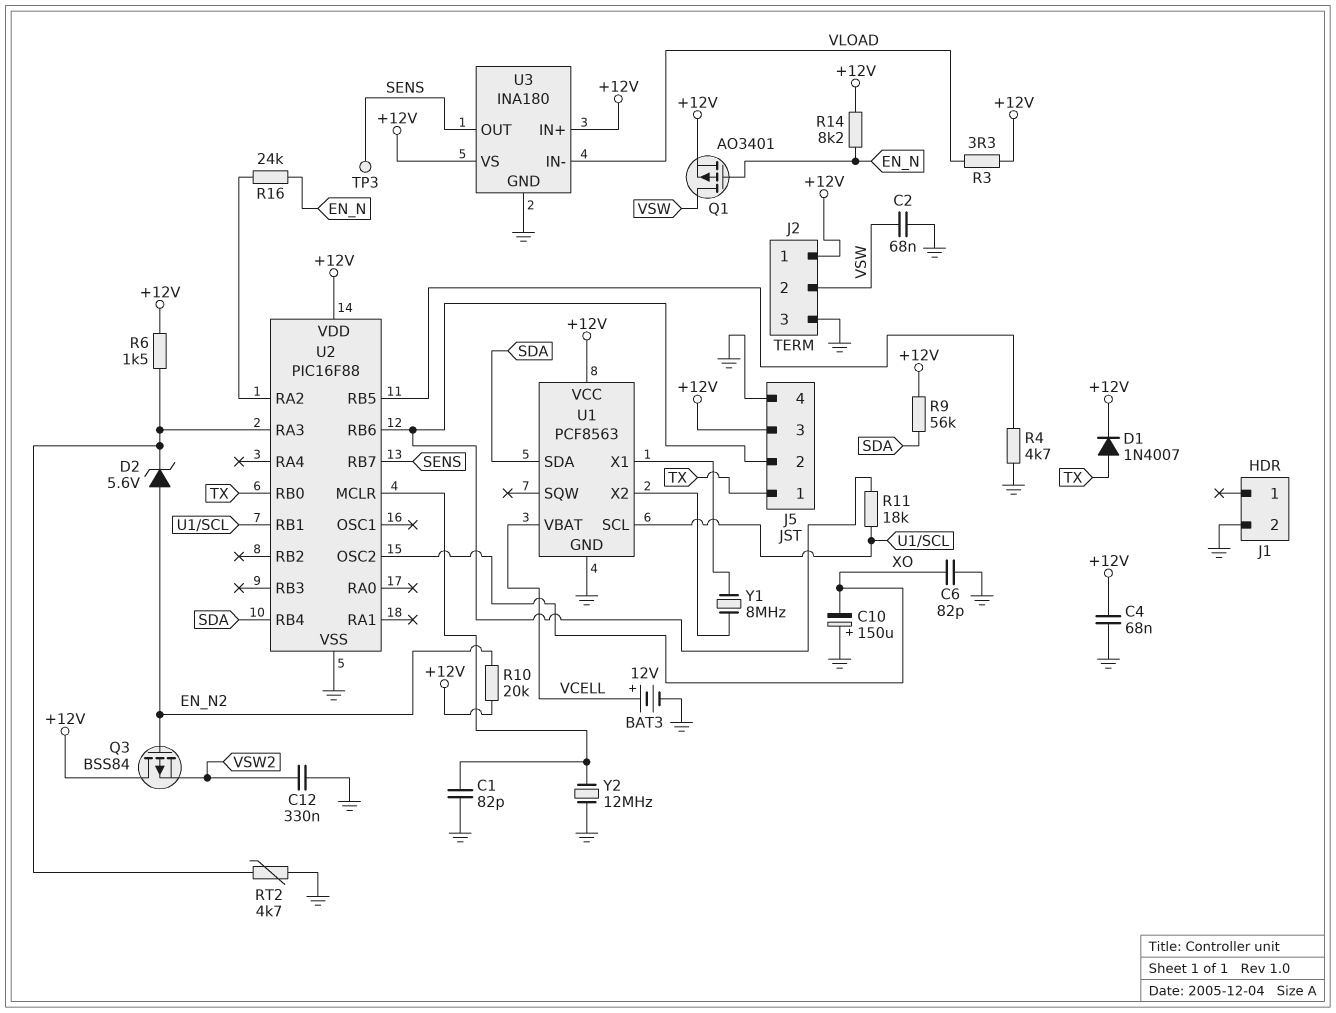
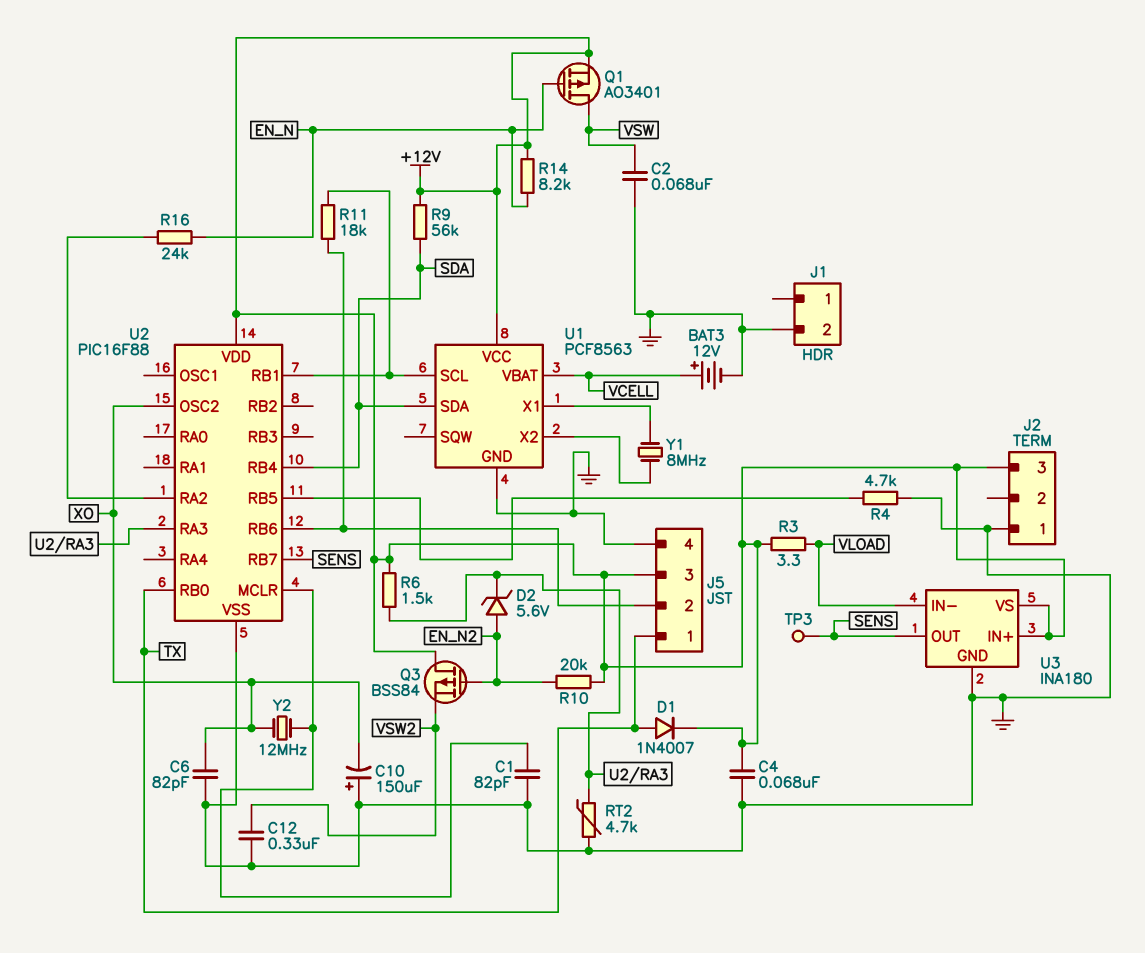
J2 pin 1: +12V -> GND
J2 pin 2: VSW -> none
J2 pin 3: GND -> +12V
Y2: 12MHz (GND, U2/MCLR) -> 12MHz (U2/MCLR, XO)

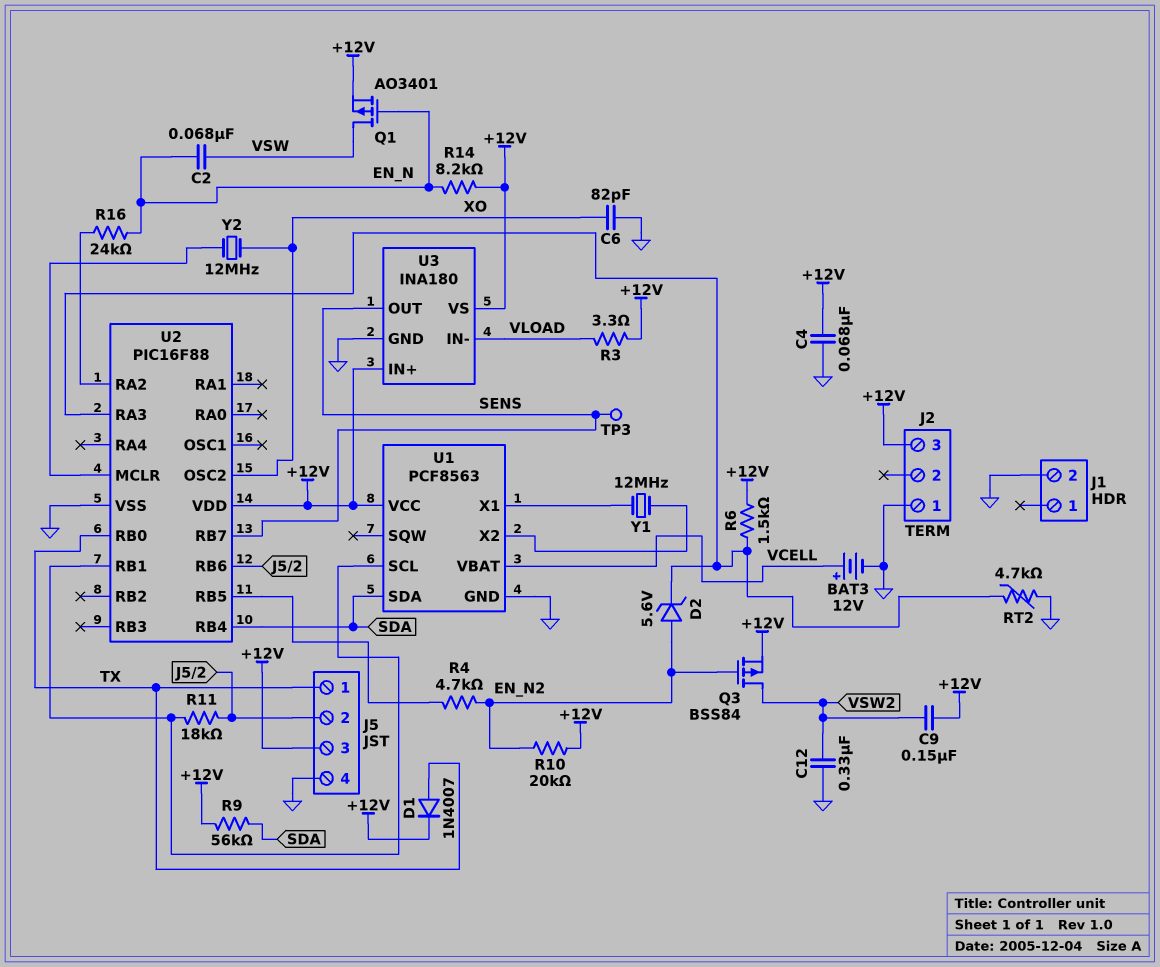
C1: 82pF (GND, U2/MCLR) -> none
C2: 68nF (GND, VSW) -> 68nF (EN_N, VSW)
C9: none -> 150nF (+12V, VSW2)
C10: 150uF (plus GND, minus XO) -> none
Q3: PMOS BSS84 (G EN_N2, D +12V, S VSW2) -> PMOS BSS84 (G EN_N2, D VSW2, S +12V)
R4: 4.7k (GND, U2/RB5) -> 4.7k (EN_N2, U2/RB5)
Y1: 8MHz (U1/X1, U1/X2) -> 12MHz (U1/X1, U1/X2)

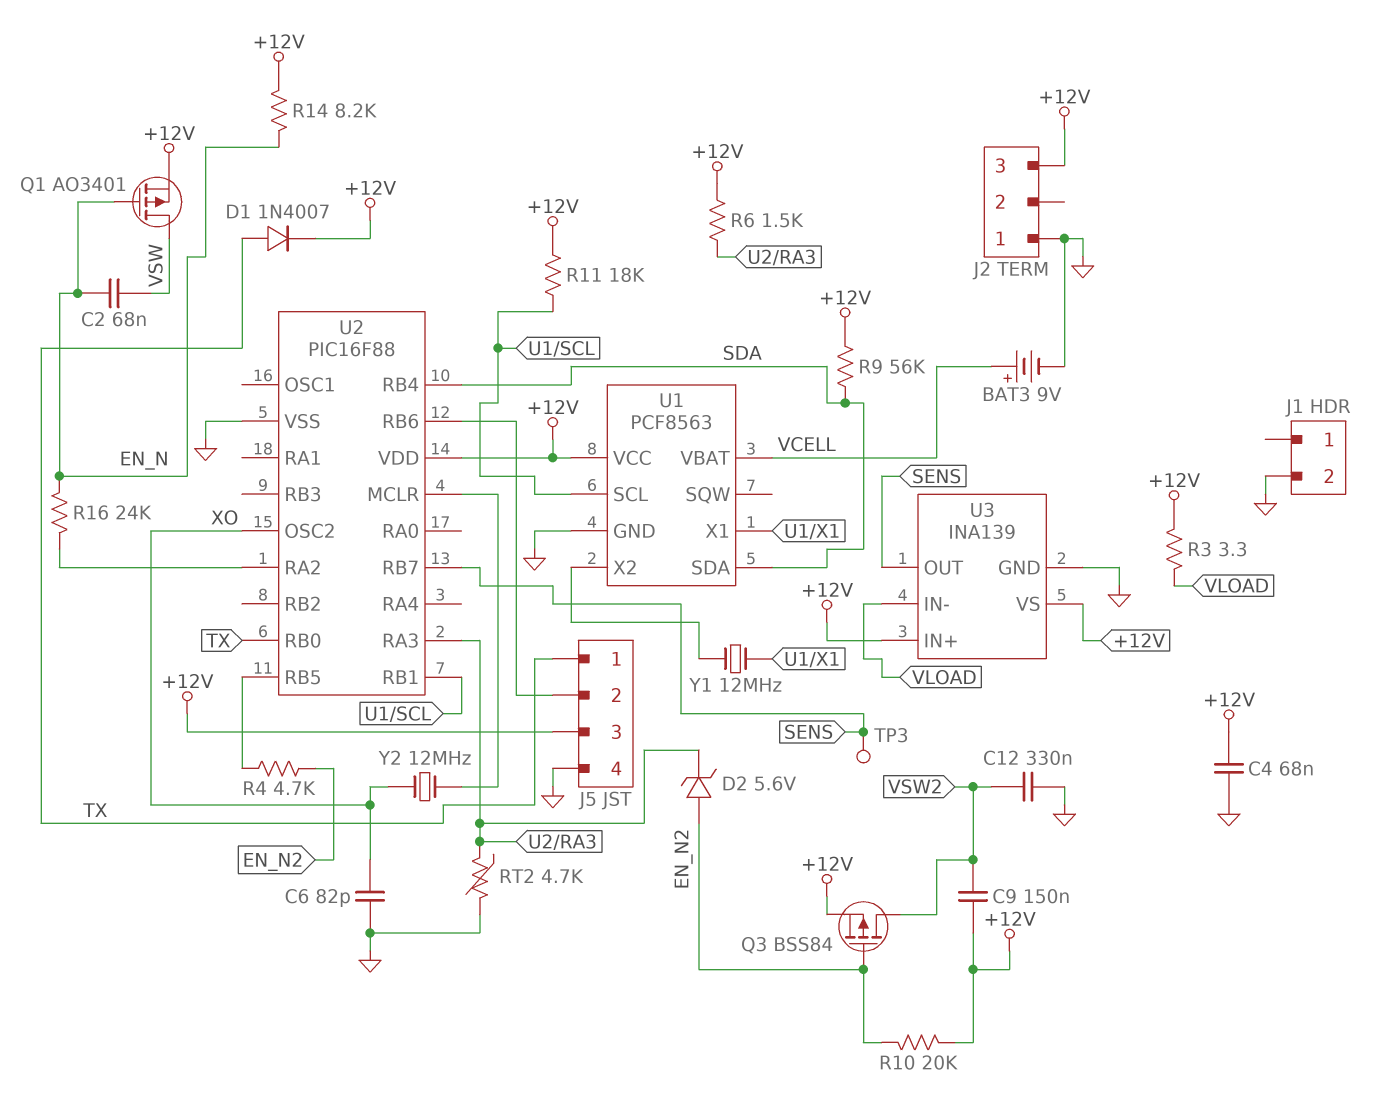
BAT3: 12V (plus VCELL, minus GND) -> 9V (plus VCELL, minus GND)
R11: 18k (J5/2, U1/SCL) -> 18k (+12V, U1/SCL)
U3: INA180 -> INA139

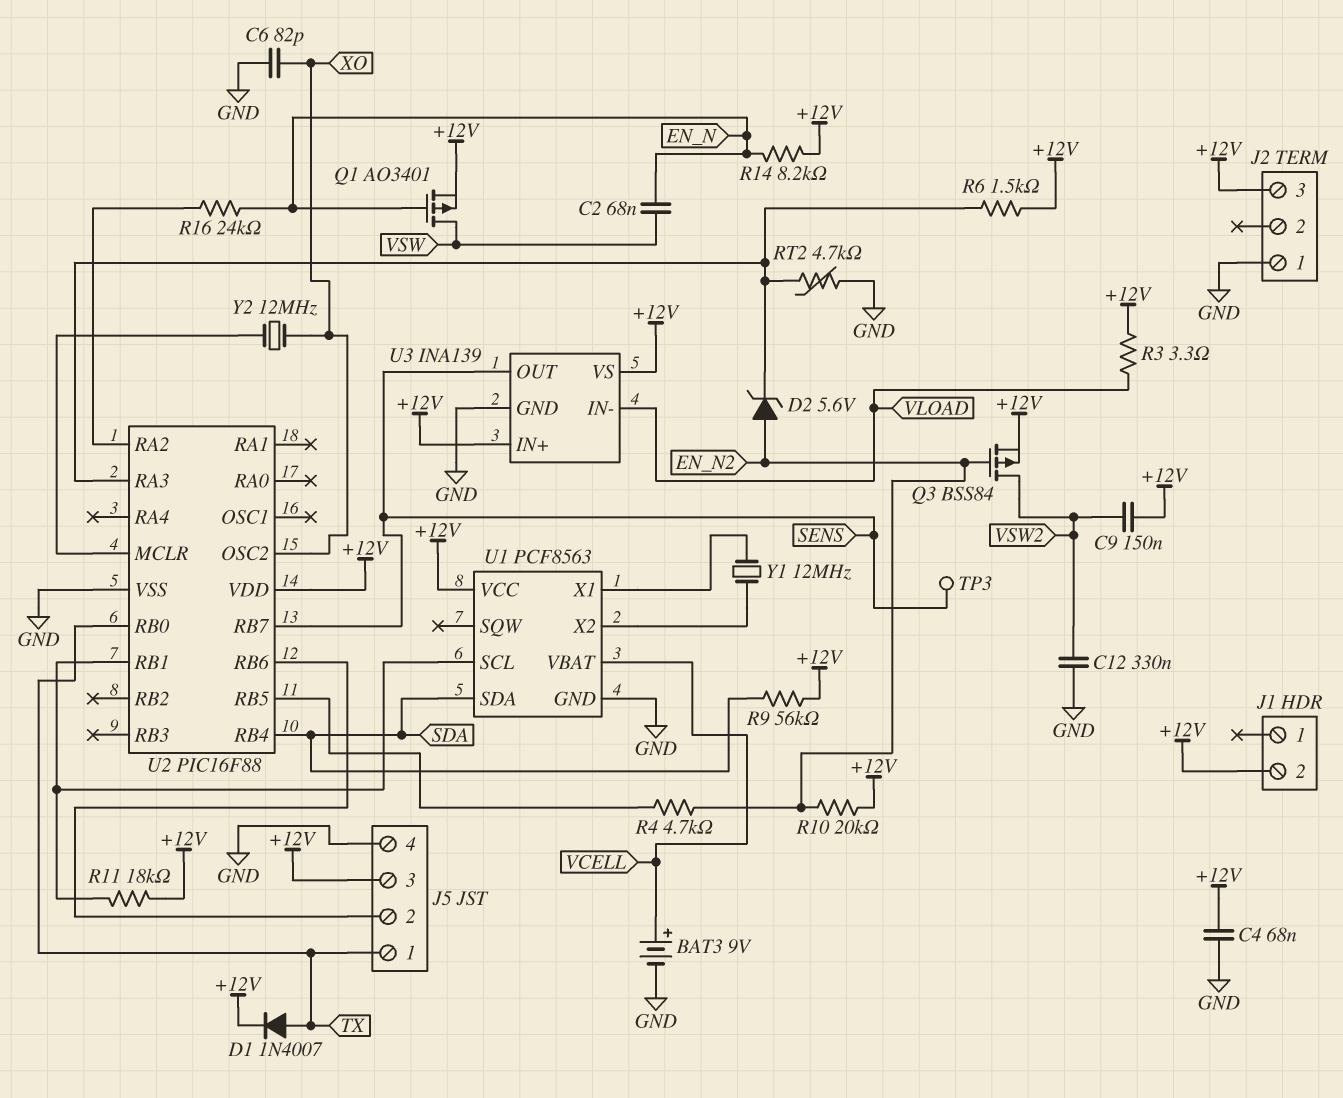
J1 pin 2: GND -> +12V

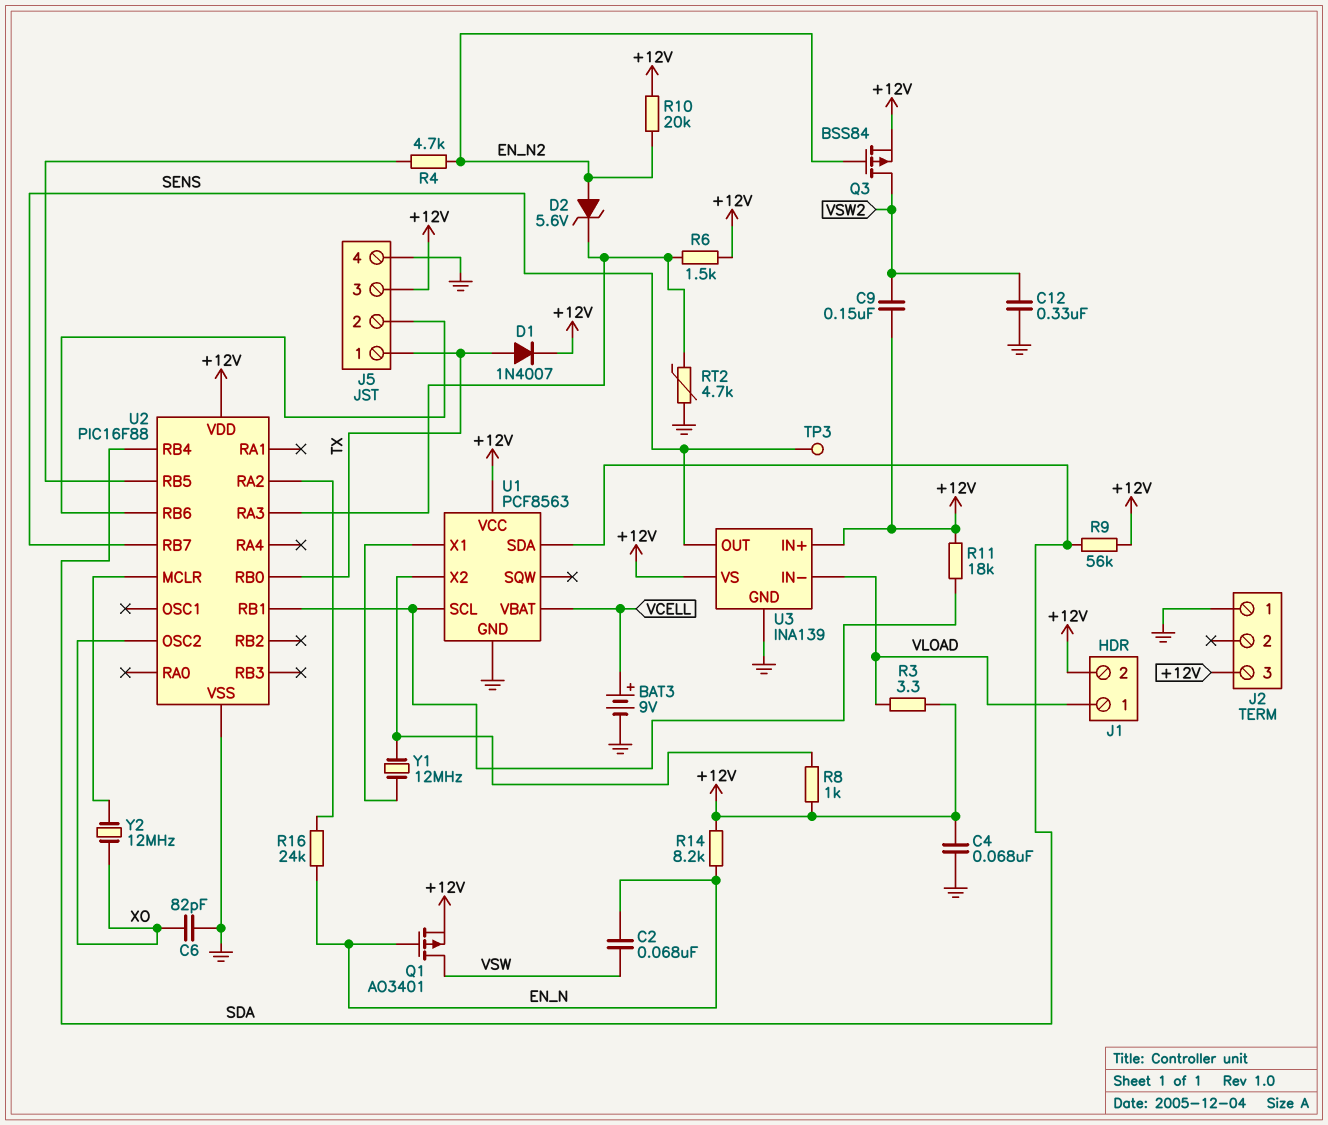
J1 pin 1: none -> VLOAD
R8: none -> 1k (+12V, U1/X2)

